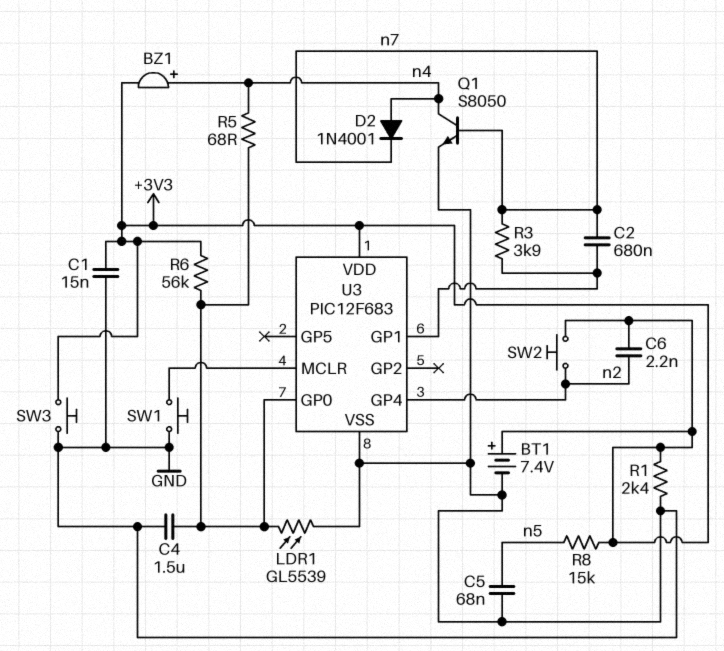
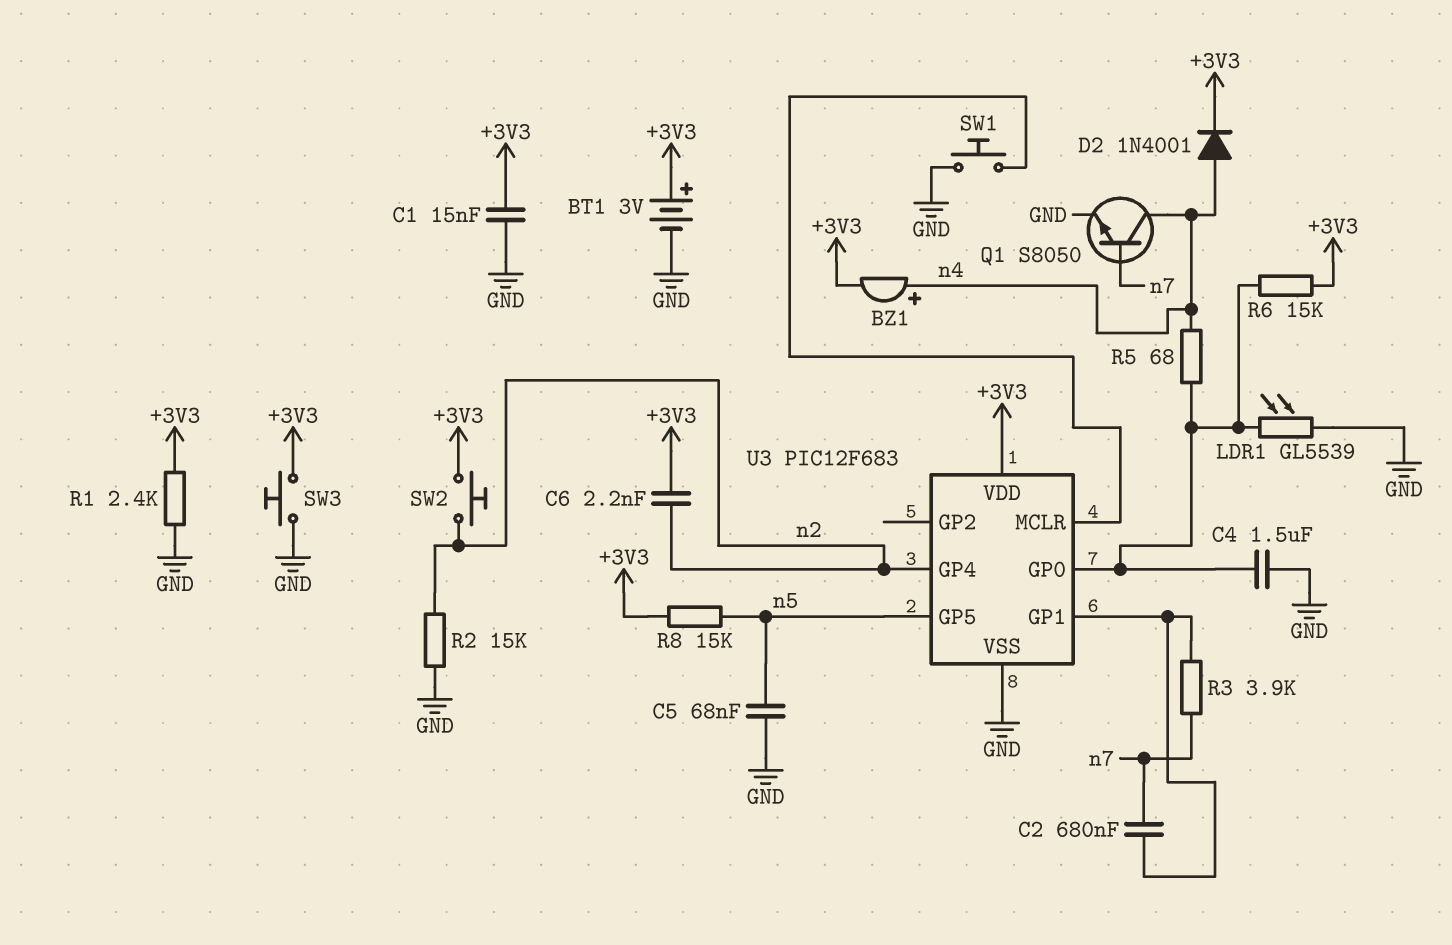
BT1: 7.4V (plus +3V3, minus GND) -> 3V (plus +3V3, minus GND)
D2: diode 1N4001 (A n4, K n7) -> diode 1N4001 (A n4, K +3V3)
R2: none -> 15k (GND, n2)
R6: 56k (+3V3, U3/GP0) -> 15k (+3V3, U3/GP0)
U3 pin GP5: none -> n5

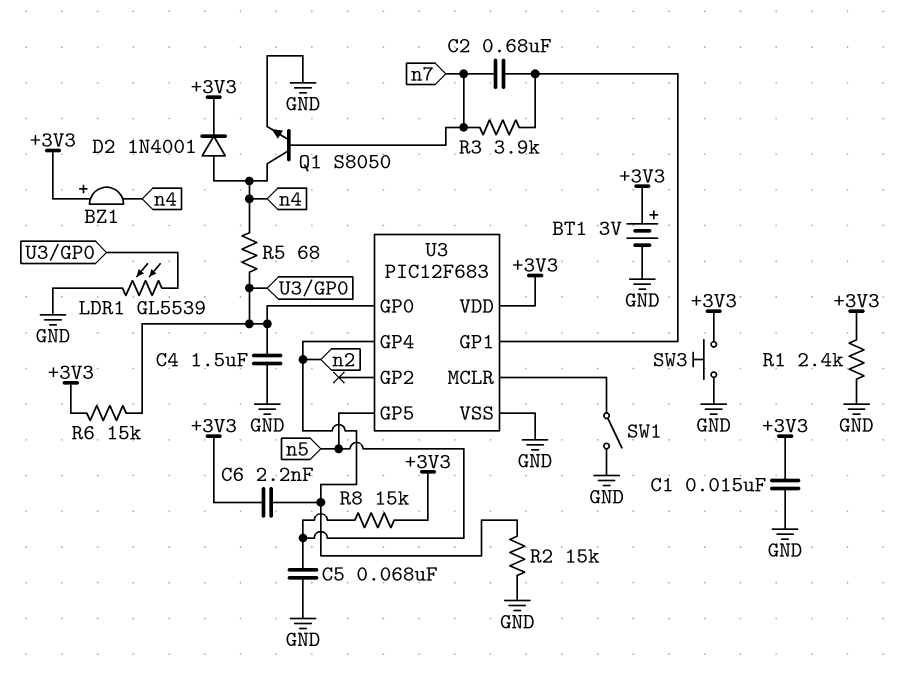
BZ1: buzzer (plus n4, minus +3V3) -> buzzer (plus +3V3, minus n4)
SW1: button (GND, U3/MCLR) -> switch (GND, U3/MCLR)
SW2: button (+3V3, n2) -> none

